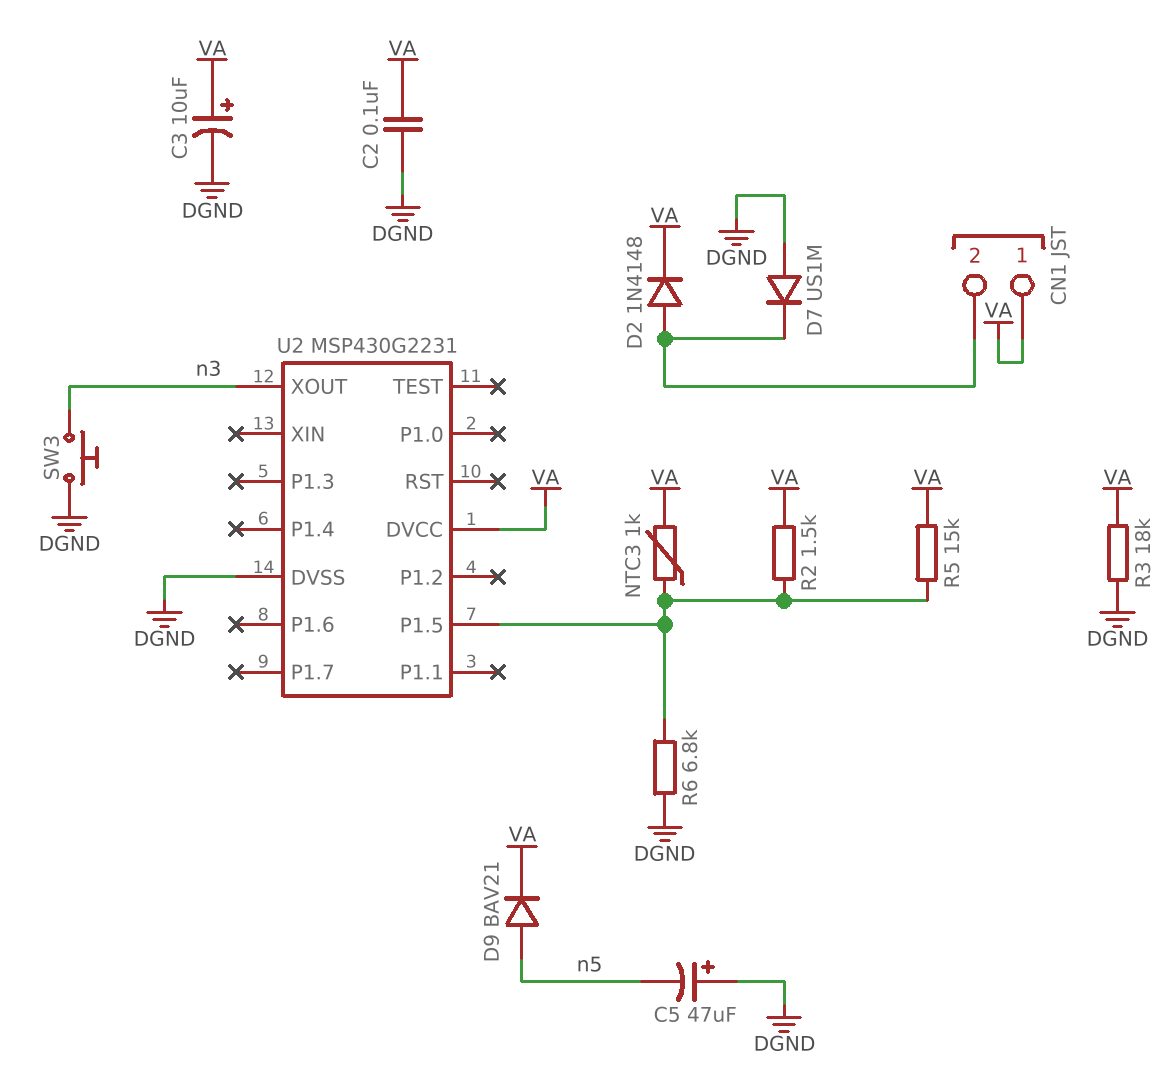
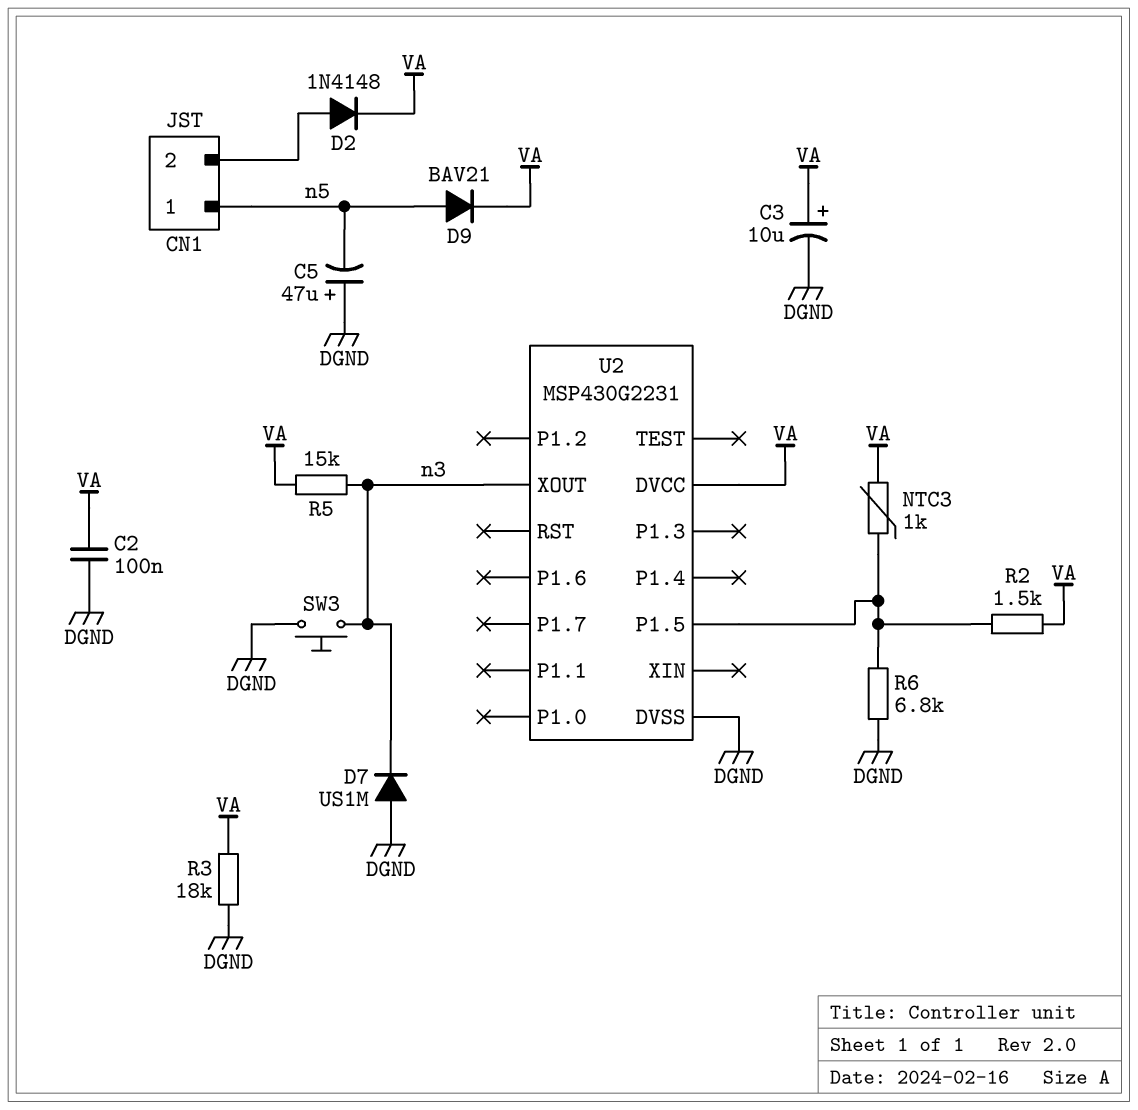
CN1 pin 1: VA -> n5
D7: diode US1M (A DGND, K CN1/2) -> diode US1M (A DGND, K n3)
R5: 15k (U2/P1.5, VA) -> 15k (VA, n3)

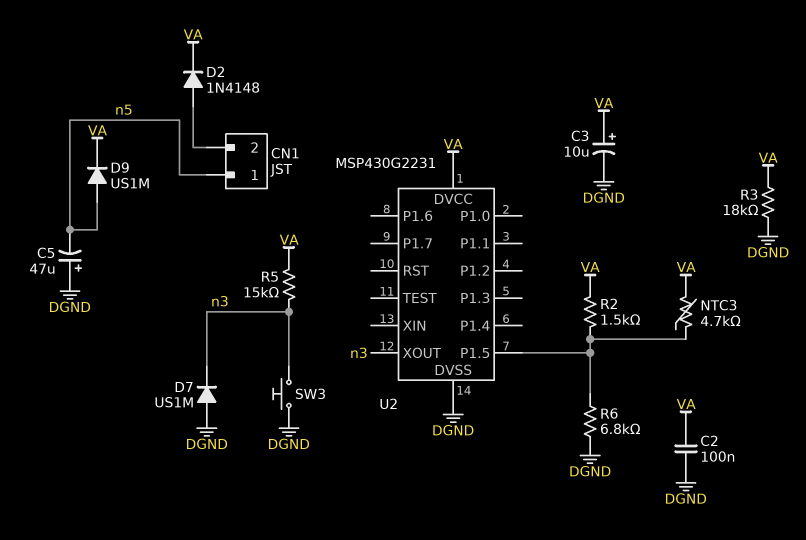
D9: diode BAV21 (A n5, K VA) -> diode US1M (A n5, K VA)
NTC3: 1k (U2/P1.5, VA) -> 4.7k (U2/P1.5, VA)

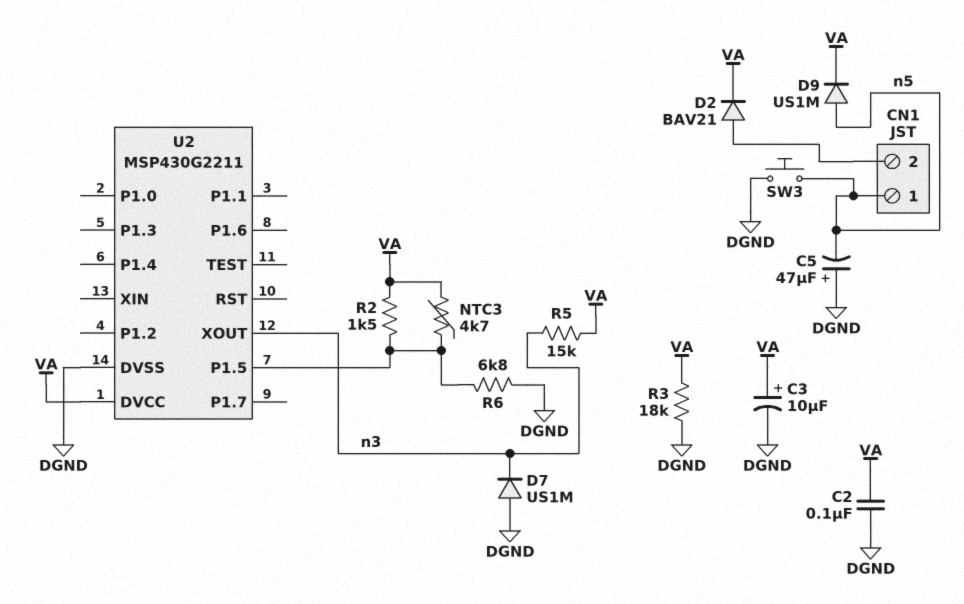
D2: diode 1N4148 (A CN1/2, K VA) -> diode BAV21 (A CN1/2, K VA)
SW3: button (DGND, n3) -> button (DGND, n5)
U2: MSP430G2231 -> MSP430G2211

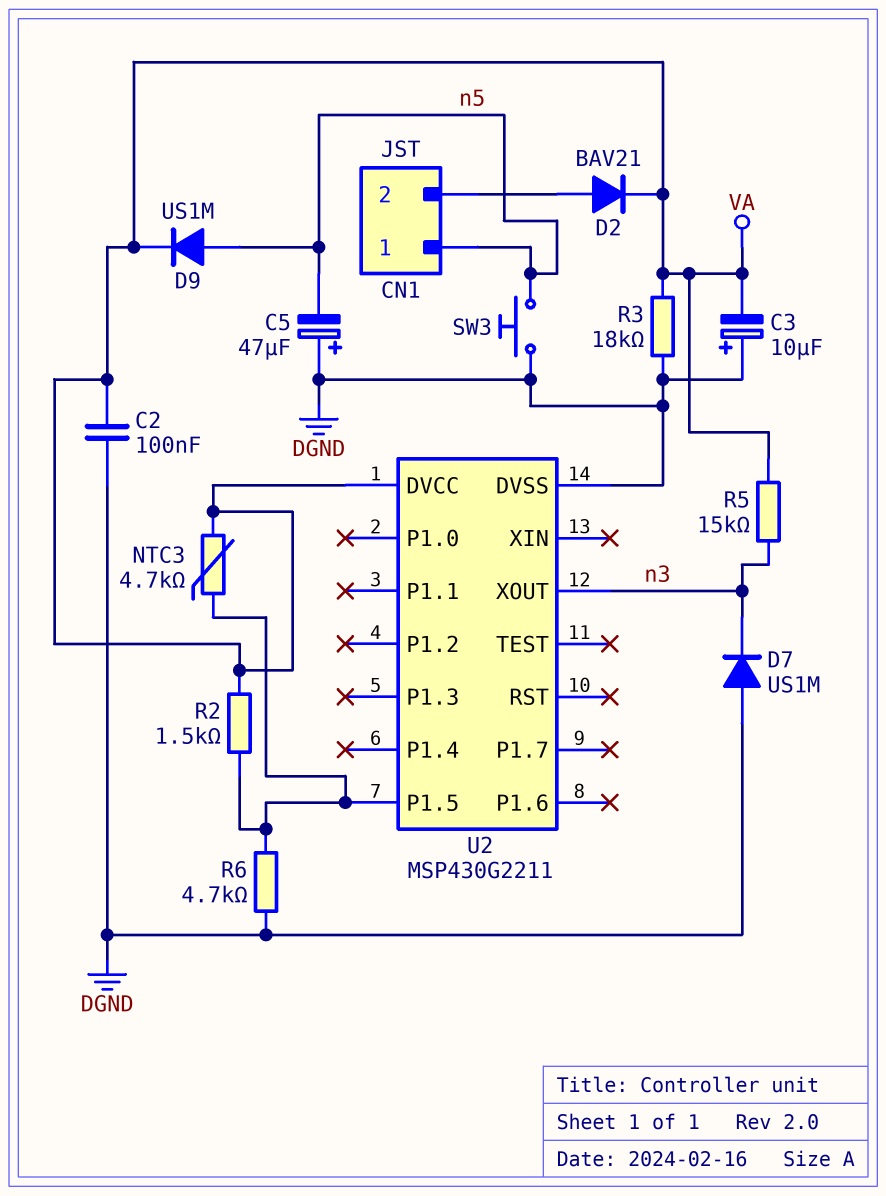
C3: 10uF (plus VA, minus DGND) -> 10uF (plus DGND, minus VA)
R6: 6.8k (DGND, U2/P1.5) -> 4.7k (DGND, U2/P1.5)

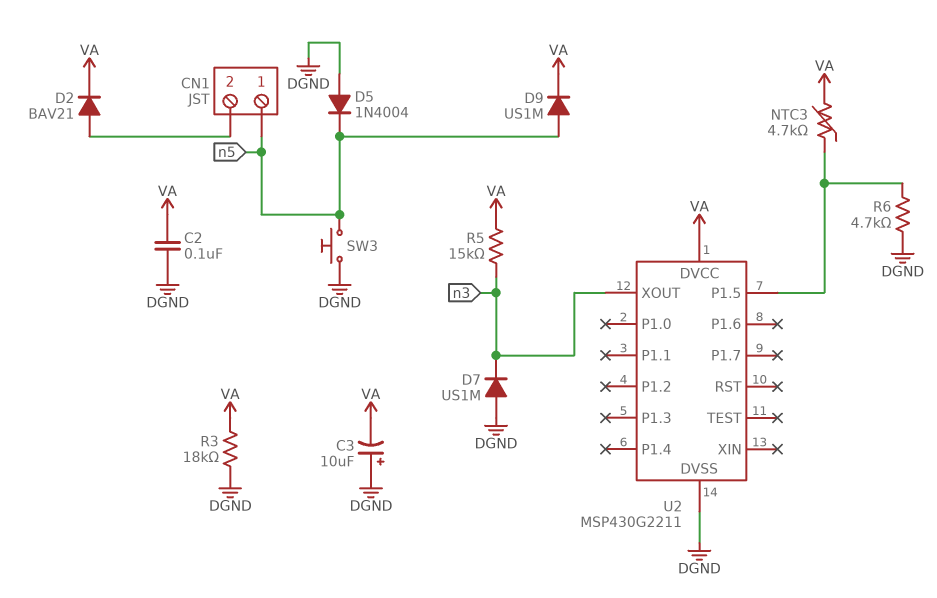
C5: 47uF (plus DGND, minus n5) -> none
D5: none -> diode 1N4004 (A DGND, K n5)
R2: 1.5k (U2/P1.5, VA) -> none

